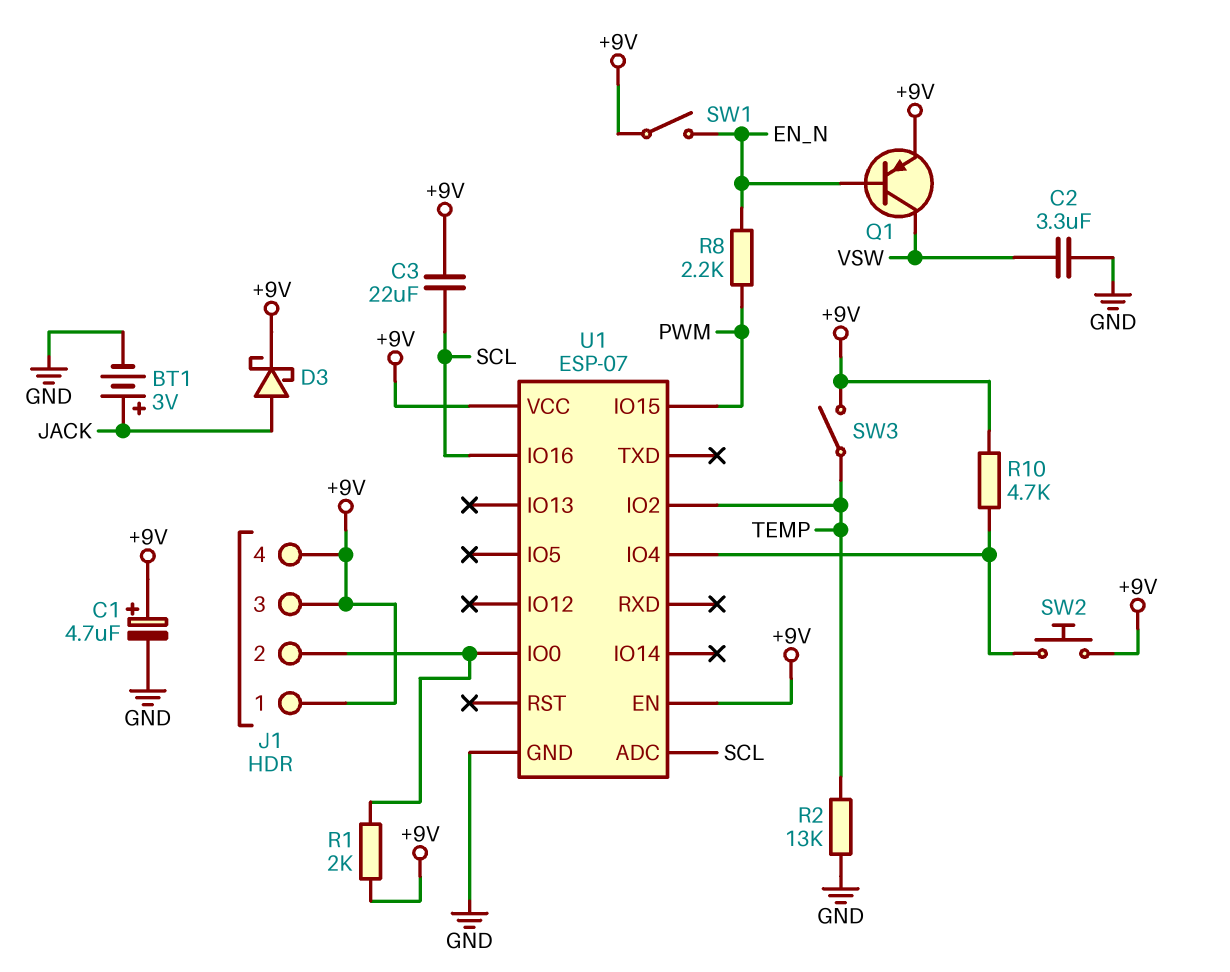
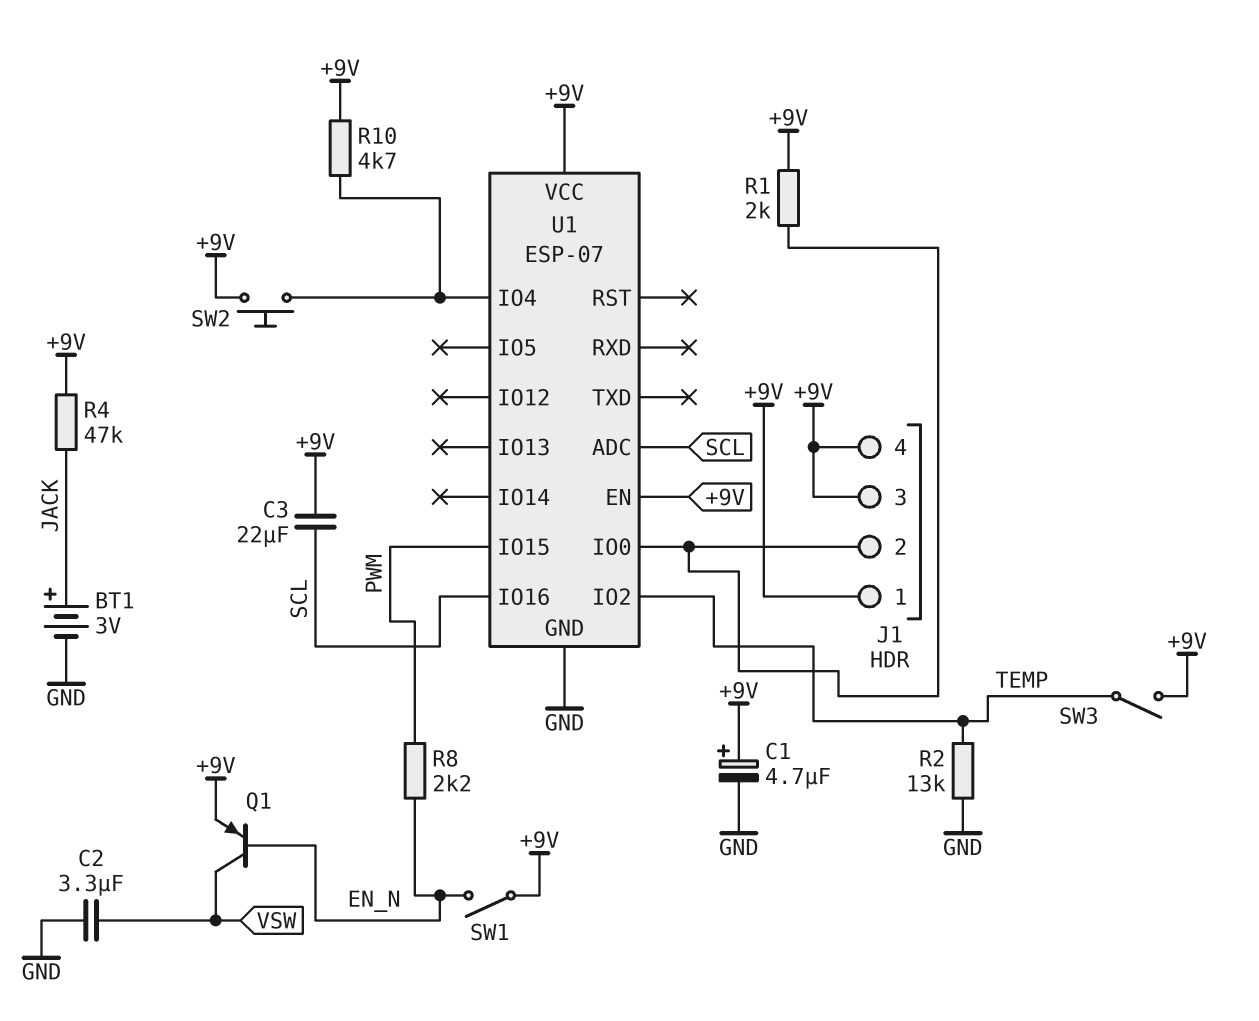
D3: schottky (A JACK, K +9V) -> none
R4: none -> 47k (+9V, JACK)

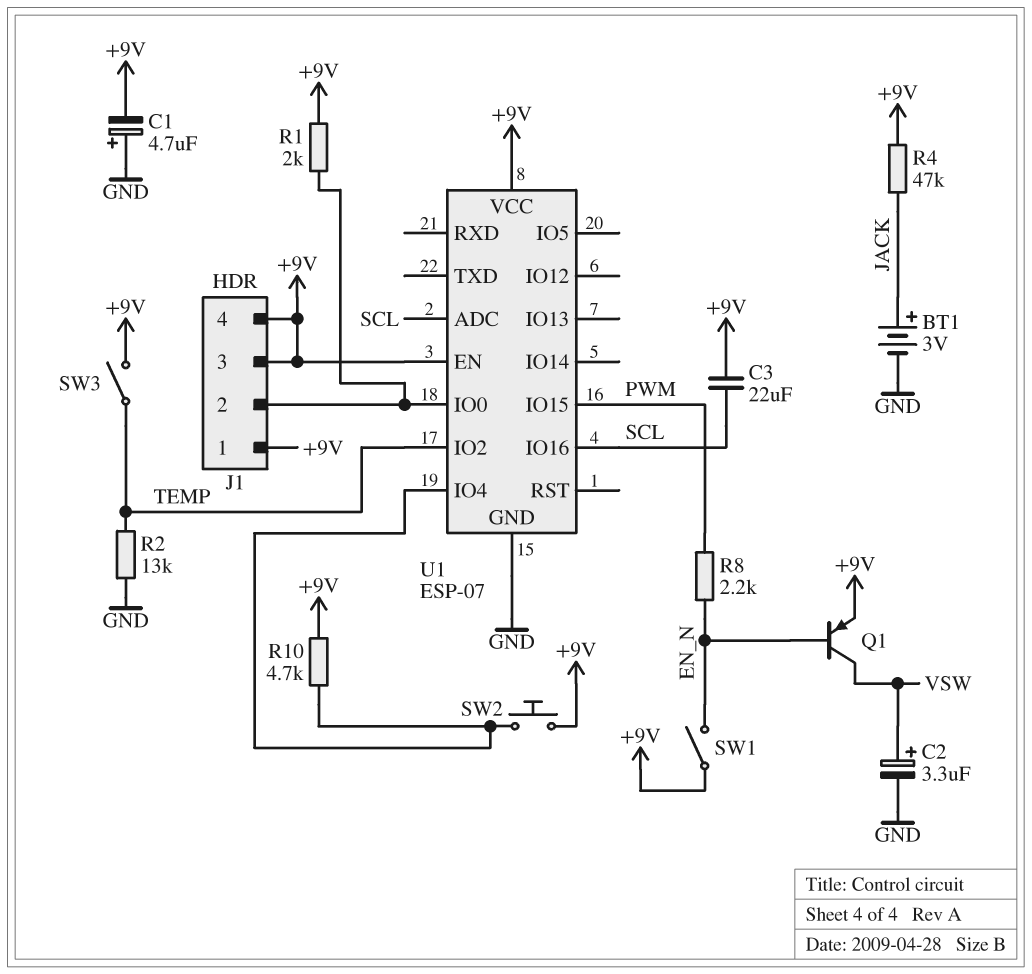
C1: 4.7uF (plus +9V, minus GND) -> 4.7uF (plus GND, minus +9V)
C2: 3.3uF (GND, VSW) -> 3.3uF (plus VSW, minus GND)

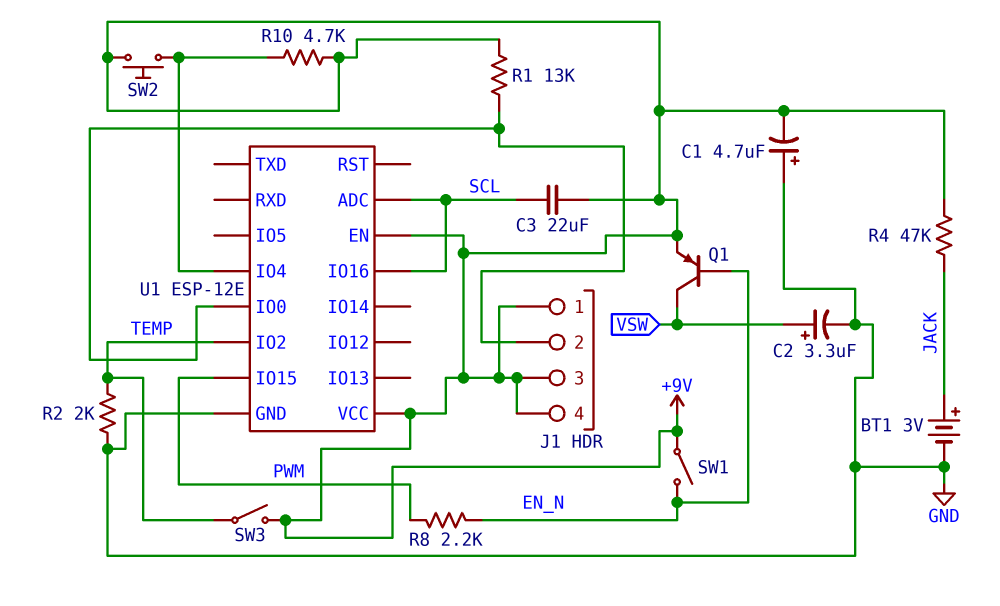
R1: 2k (+9V, J1/2) -> 13k (+9V, J1/2)
R2: 13k (GND, TEMP) -> 2k (GND, TEMP)
U1: ESP-07 -> ESP-12E

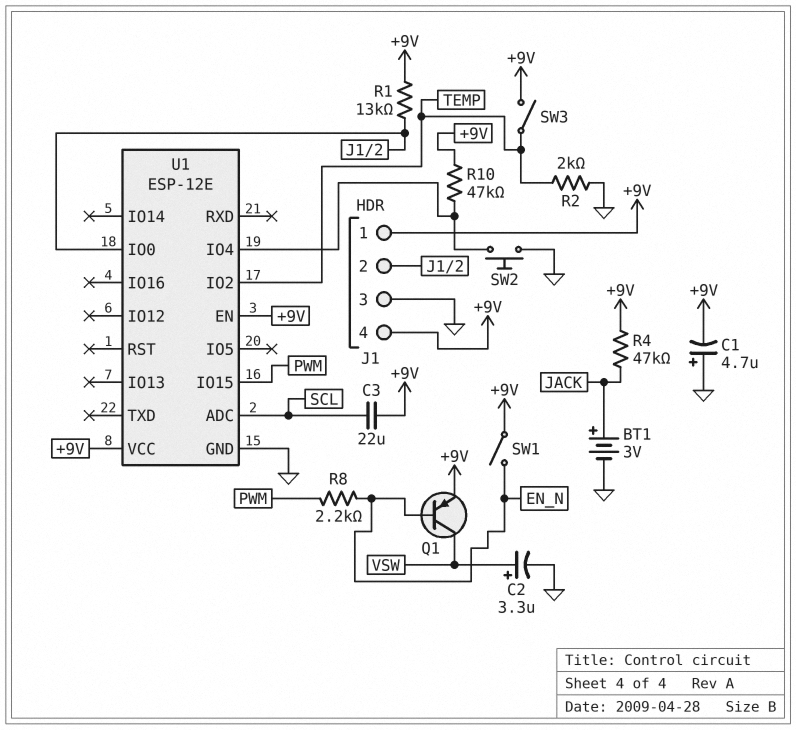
J1 pin 3: +9V -> GND
R10: 4.7k (+9V, U1/IO4) -> 47k (+9V, U1/IO4)
SW2: button (+9V, U1/IO4) -> button (GND, U1/IO4)
U1 pin IO16: SCL -> none

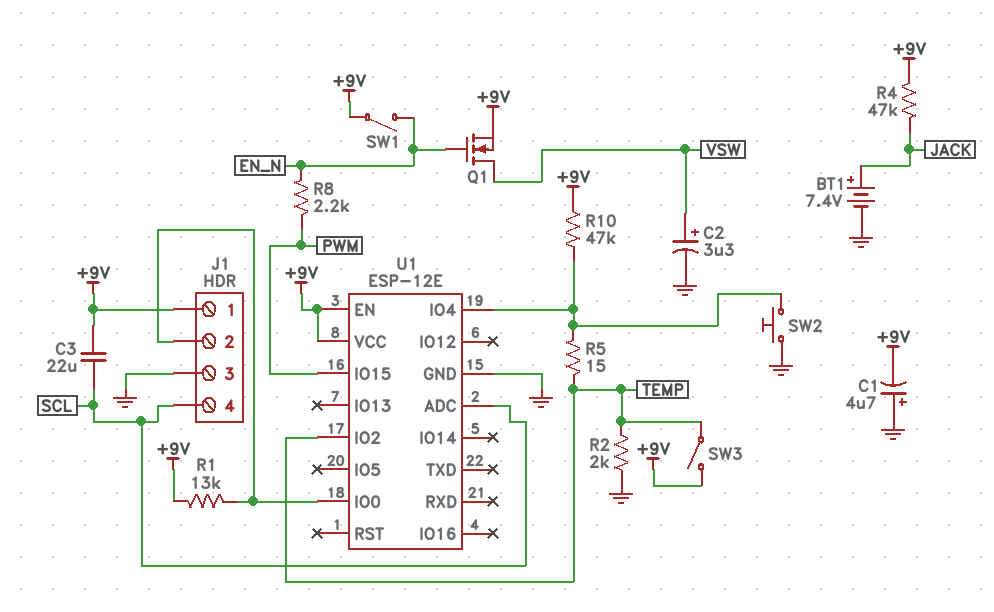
BT1: 3V (plus JACK, minus GND) -> 7.4V (plus JACK, minus GND)
J1 pin 4: +9V -> SCL
Q1: PNP (B EN_N, C VSW, E +9V) -> NMOS (G EN_N, D VSW, S +9V)
R5: none -> 15 (TEMP, U1/IO4)

